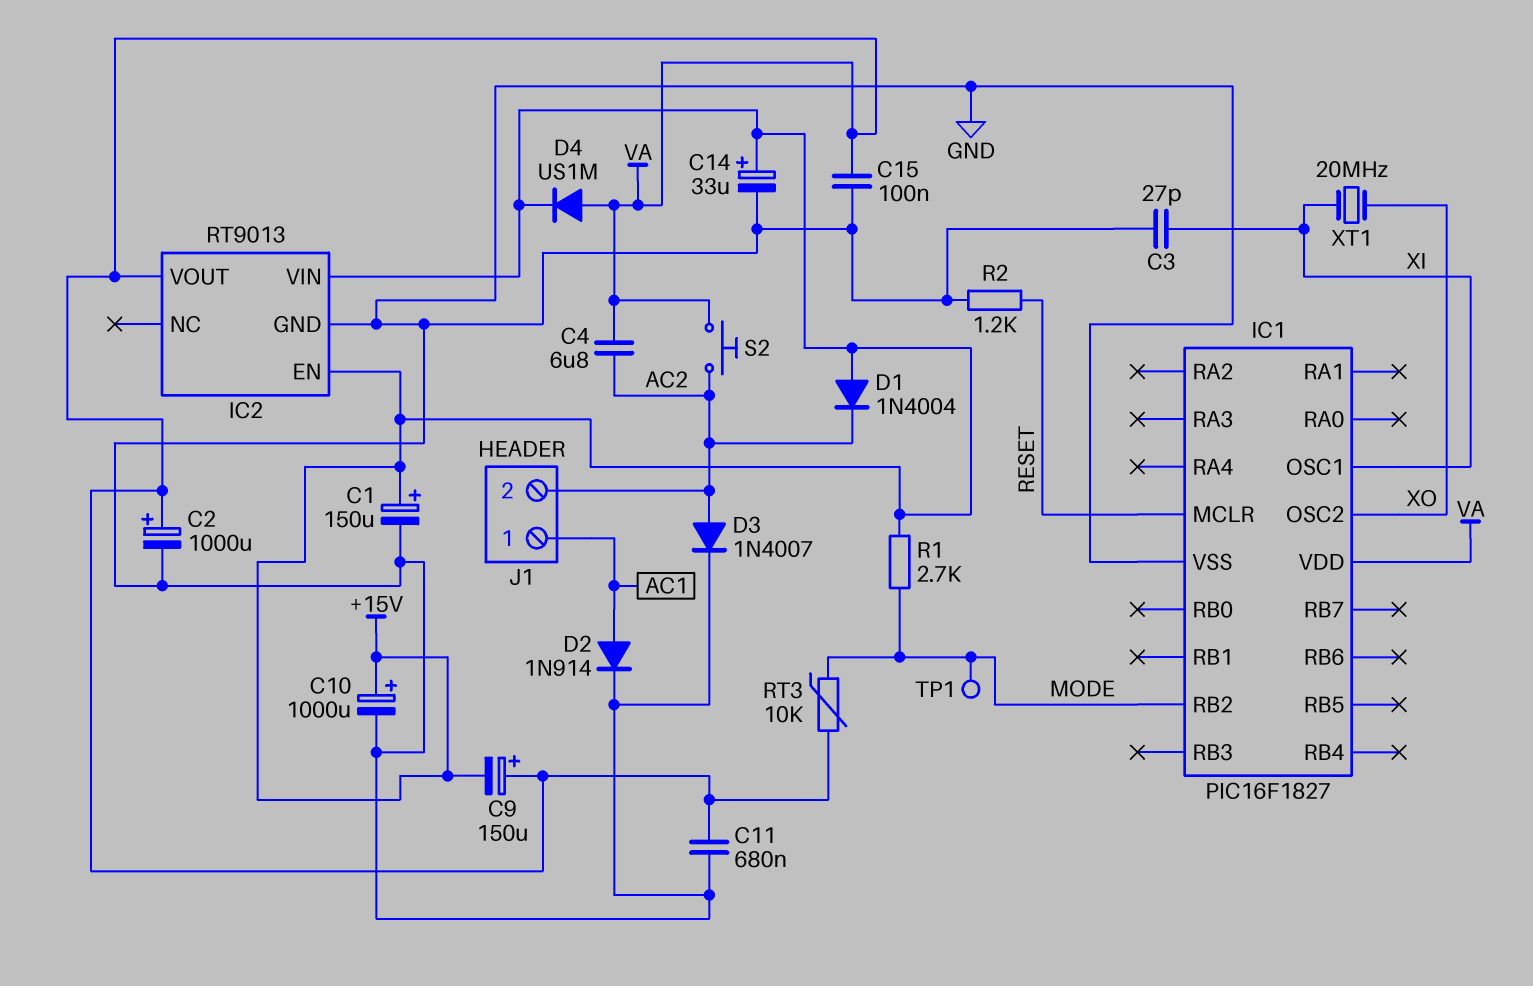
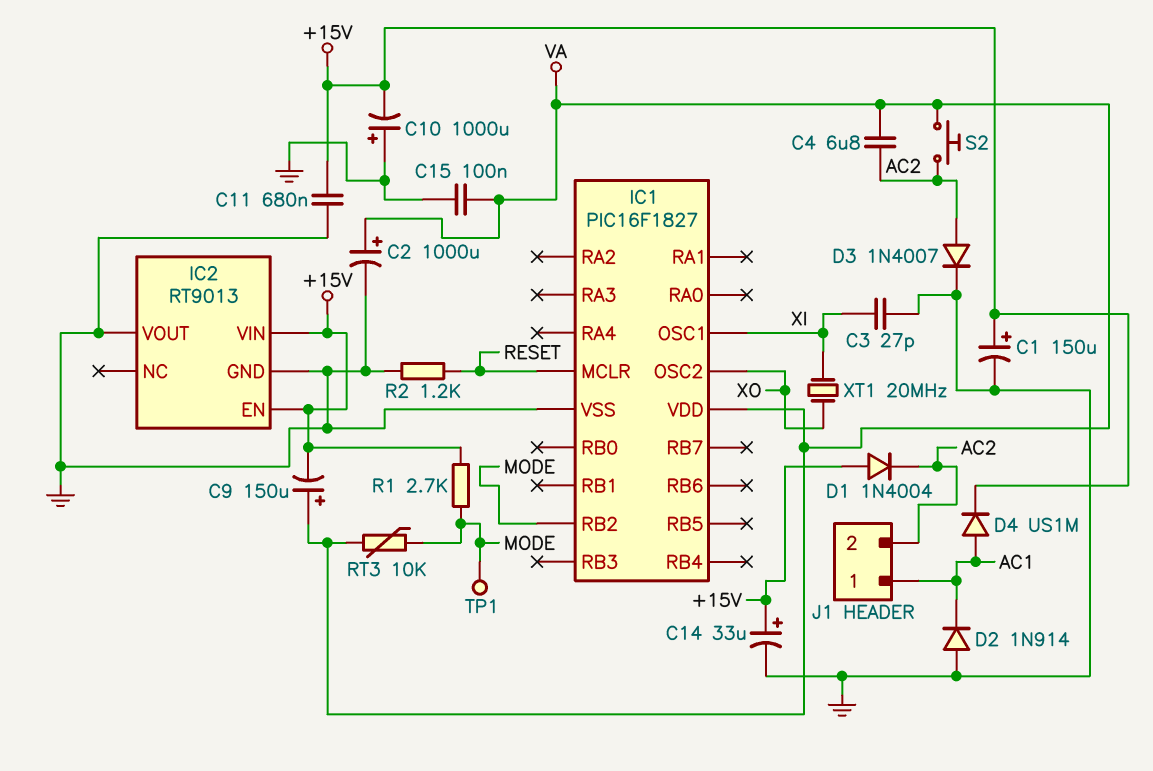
C10: 1000uF (plus +15V, minus GND) -> 1000uF (plus GND, minus +15V)
C11: 680nF (GND, VA) -> 680nF (+15V, GND)
D2: diode 1N914 (A AC1, K GND) -> diode 1N914 (A GND, K AC1)
D4: diode US1M (A VA, K +15V) -> diode US1M (A AC1, K +15V)
IC2 pin VOUT: VA -> GND

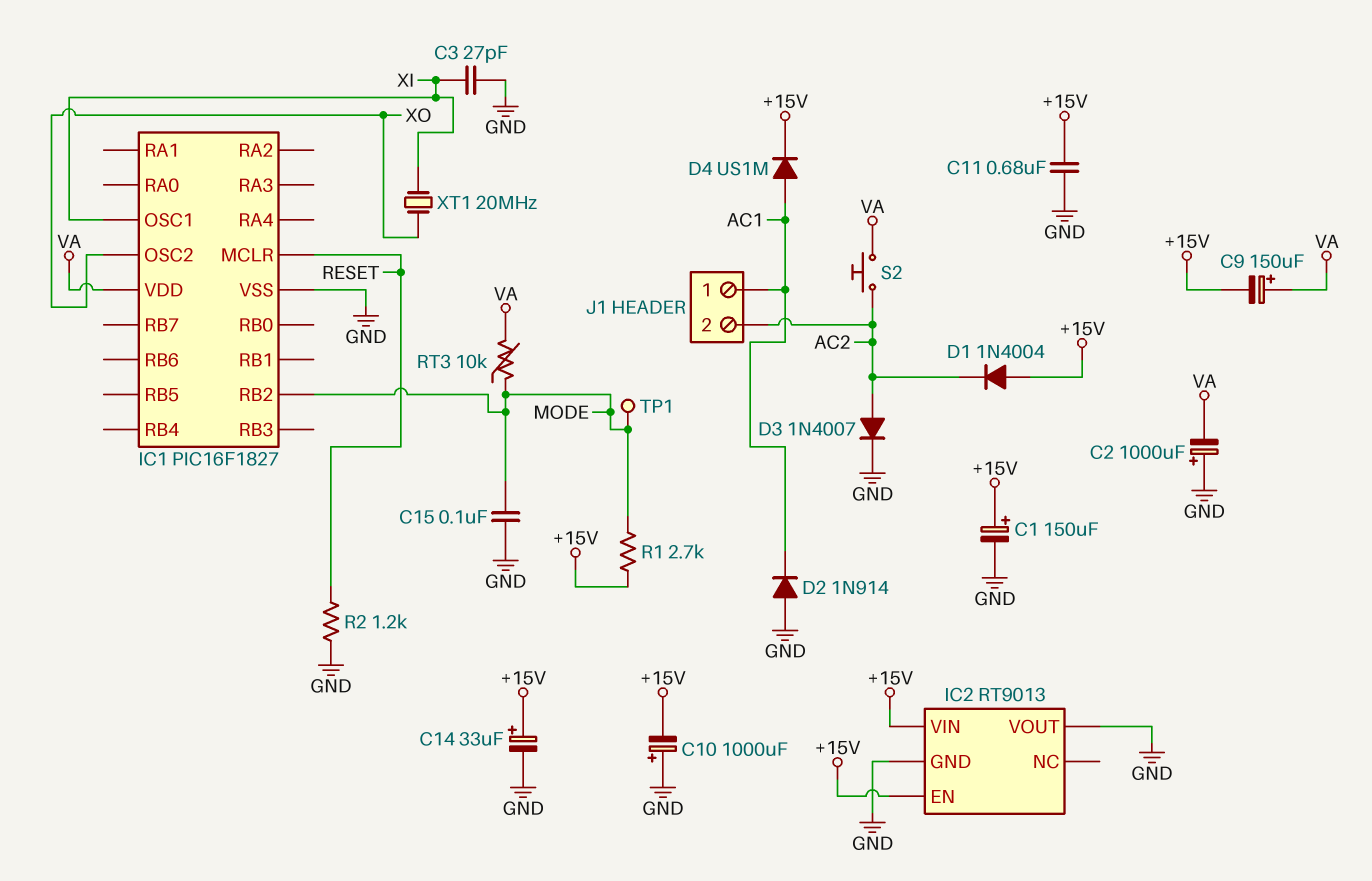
C2: 1000uF (plus VA, minus GND) -> 1000uF (plus GND, minus VA)
C4: 6.8uF (AC2, VA) -> none
C15: 100nF (GND, VA) -> 100nF (GND, MODE)

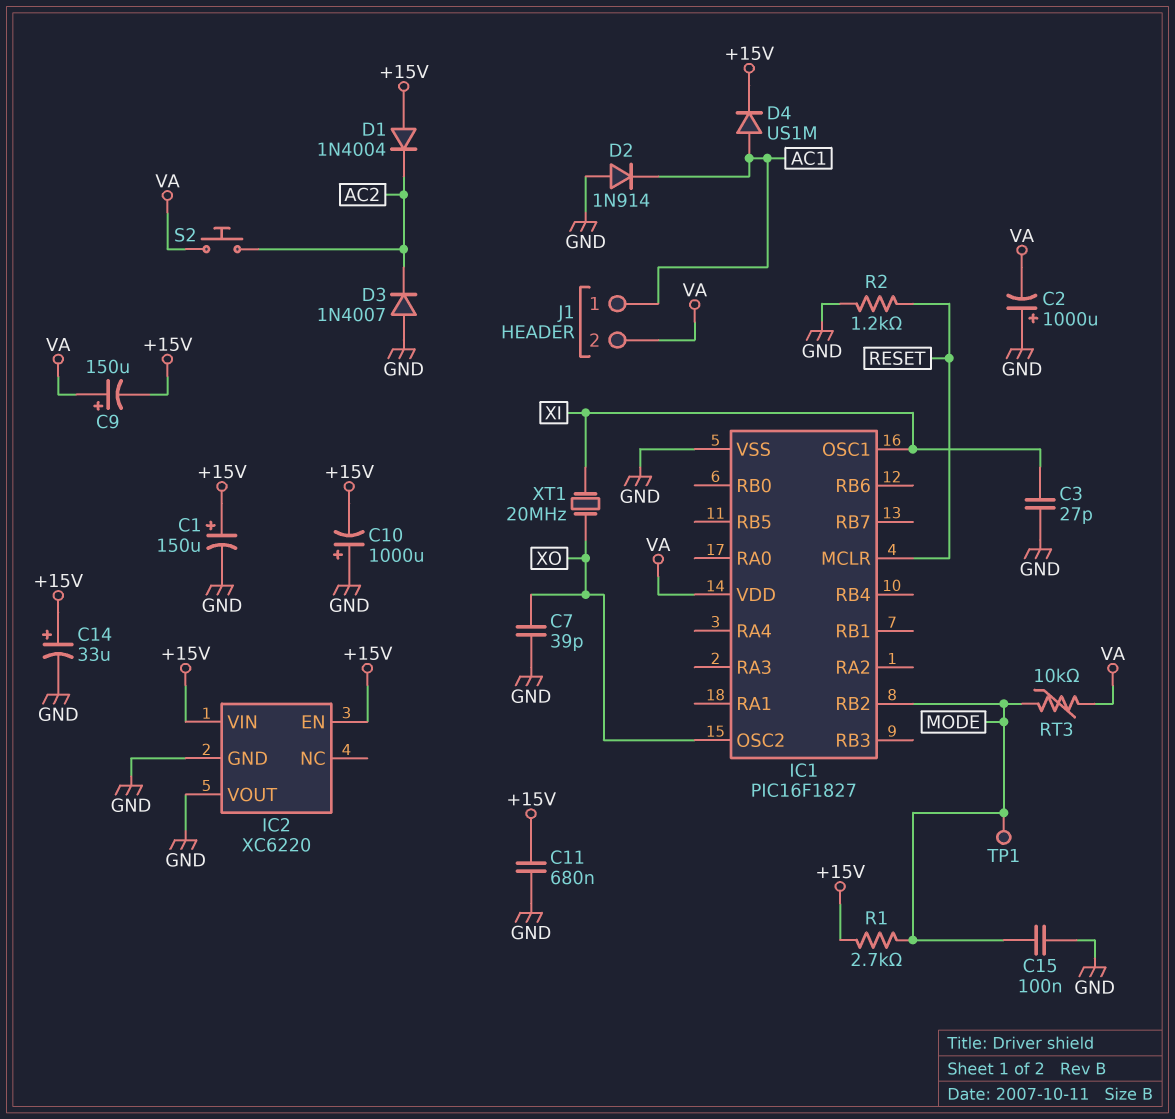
C7: none -> 39pF (GND, XO)
D3: diode 1N4007 (A AC2, K GND) -> diode 1N4007 (A GND, K AC2)
IC2: RT9013 -> XC6220
J1 pin 2: AC2 -> VA

